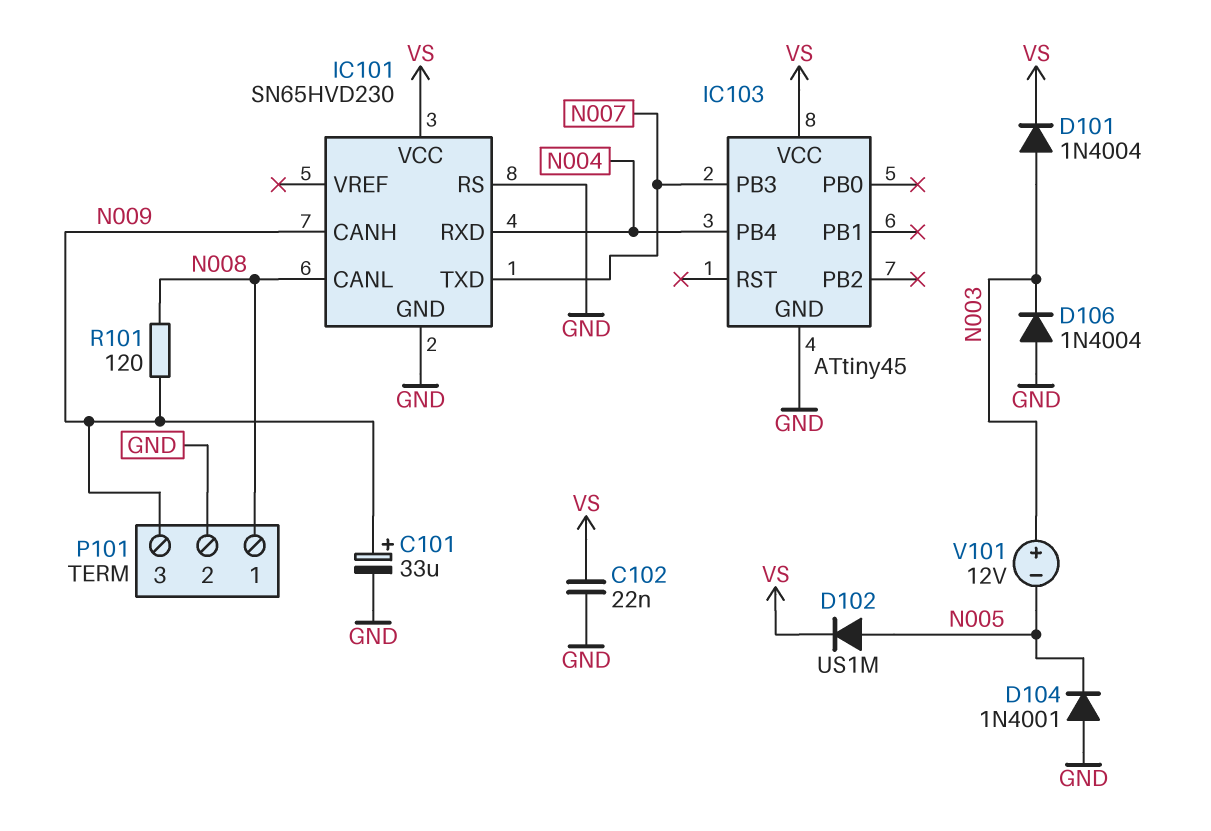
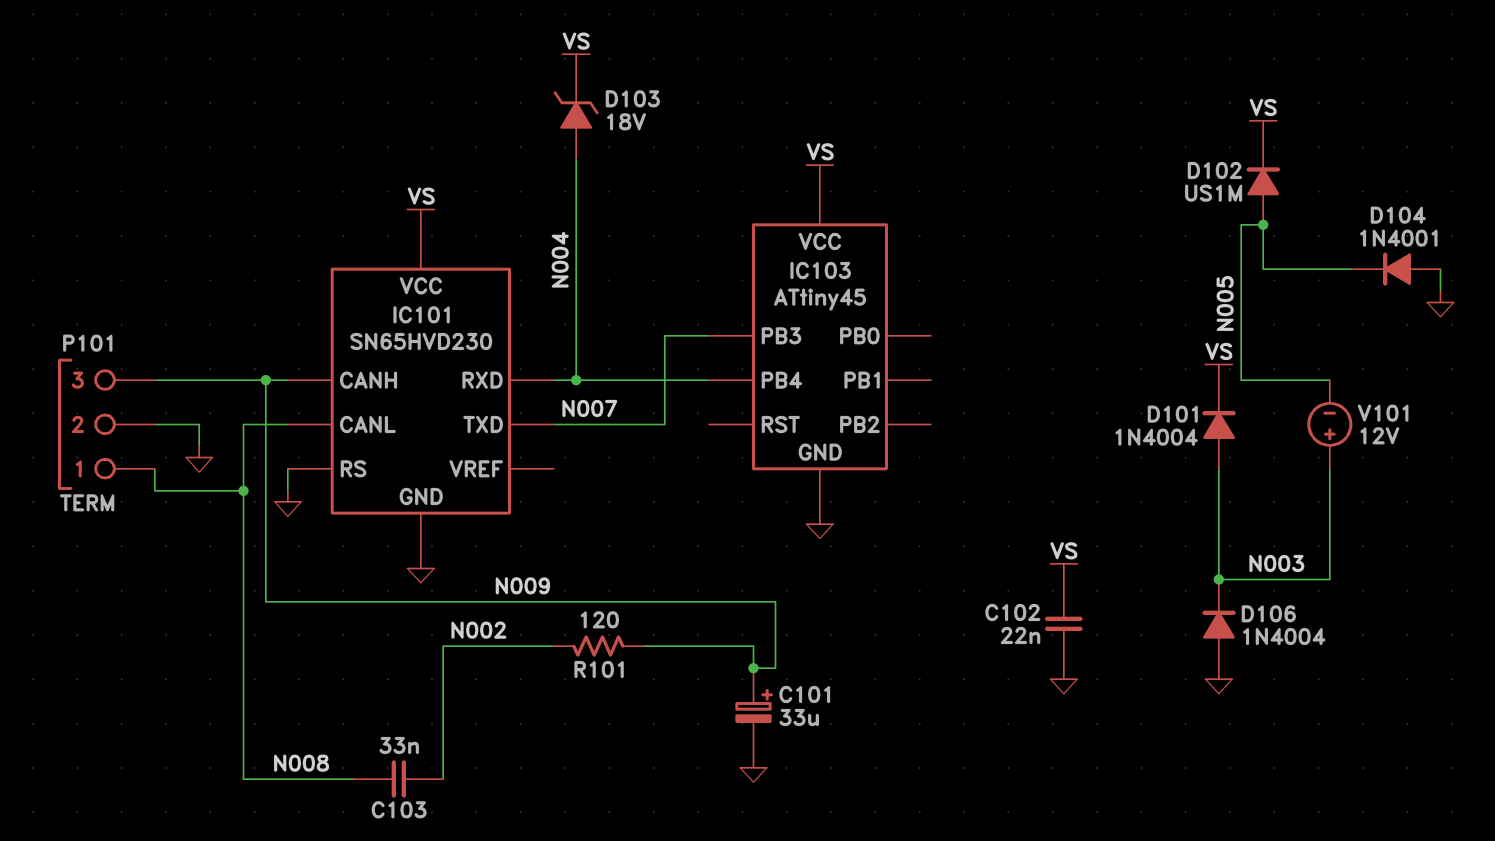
C103: none -> 33nF (N002, N008)
D103: none -> zener 18V (A N004, K VS)
R101: 120 (N008, N009) -> 120 (N002, N009)

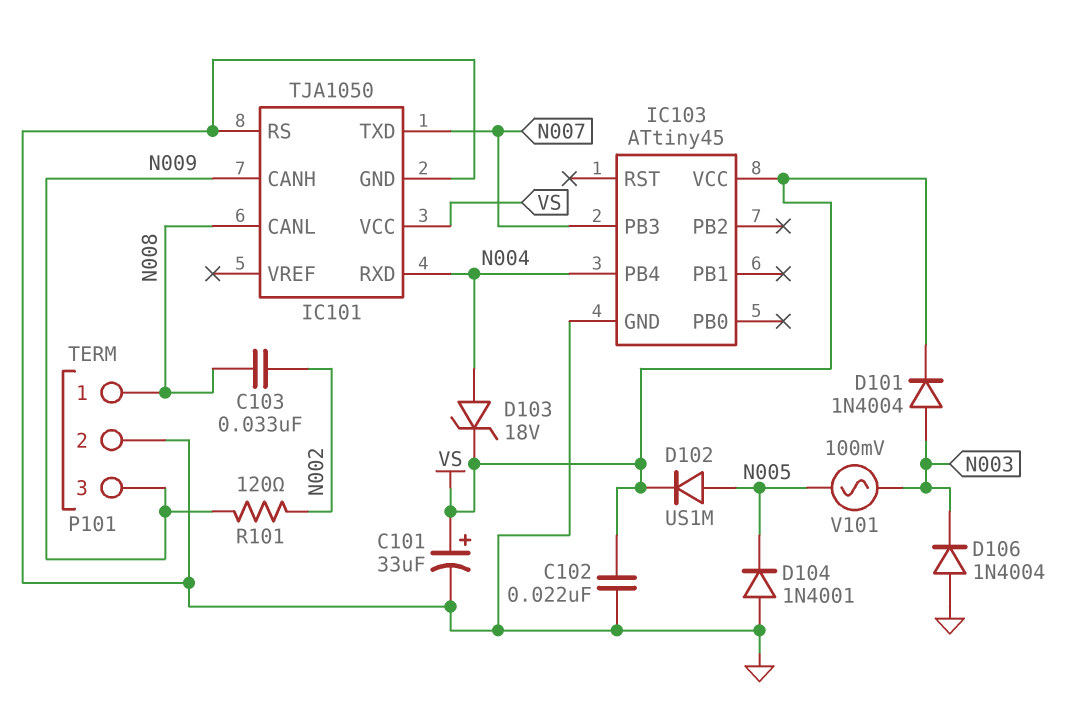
C101: 33uF (plus N009, minus GND) -> 33uF (plus VS, minus GND)
IC101: SN65HVD230 -> TJA1050
V101: 12V (plus N003, minus N005) -> AC 100mV (N003, N005)

